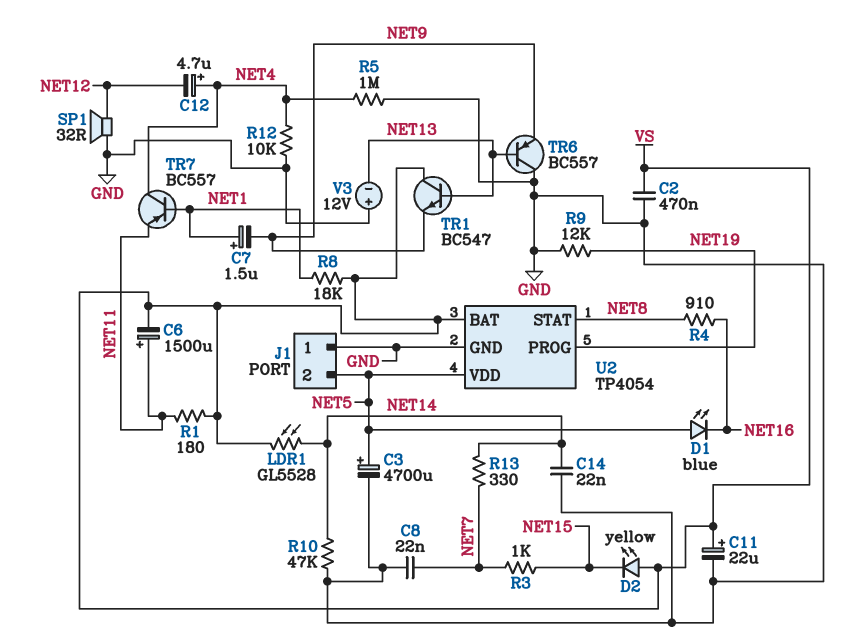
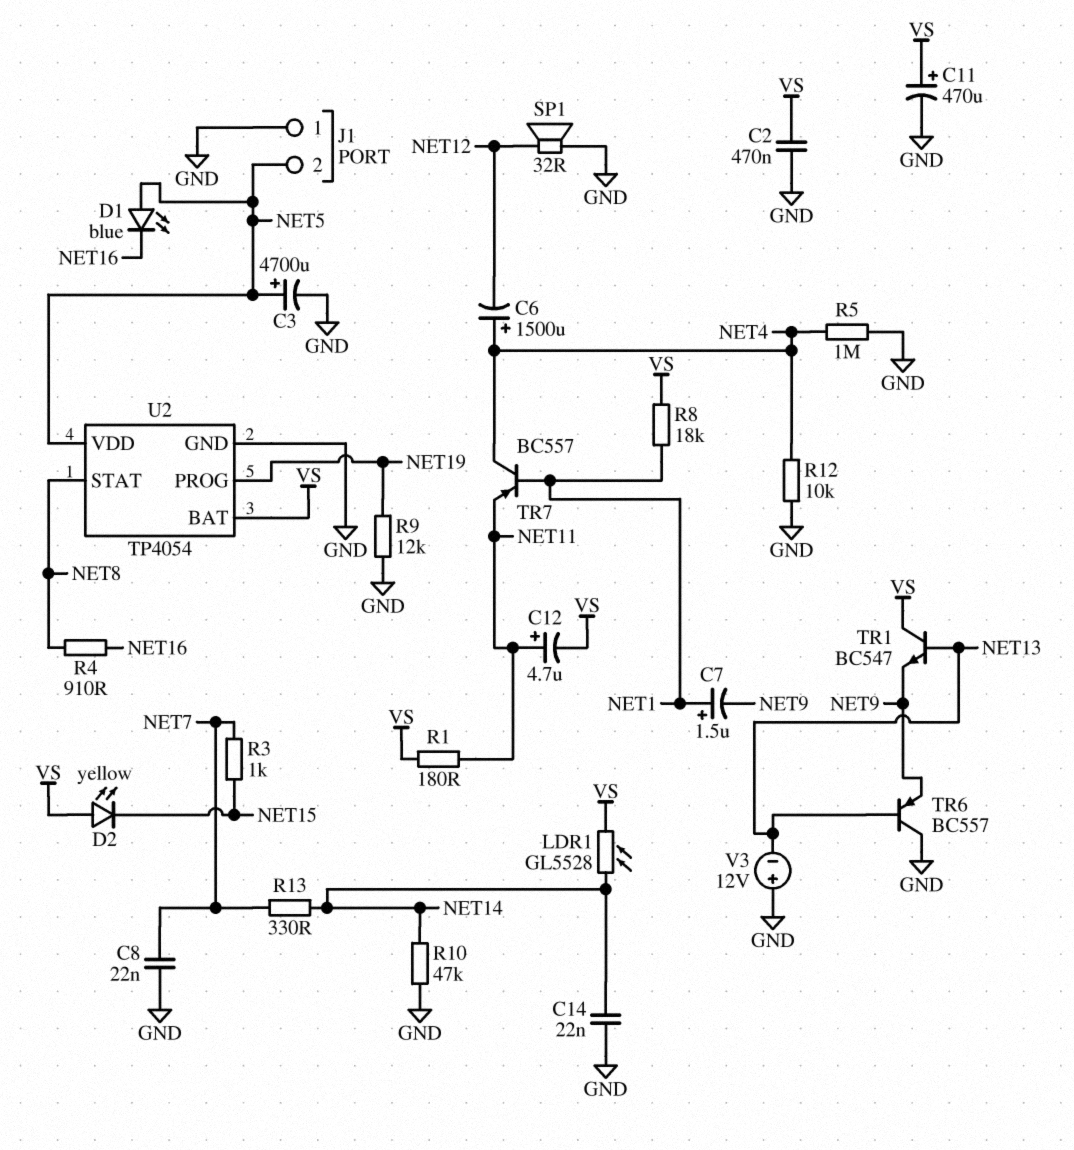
C6: 1500uF (plus NET11, minus VS) -> 1500uF (plus NET4, minus NET12)
C11: 22uF (plus VS, minus GND) -> 470uF (plus VS, minus GND)
C12: 4.7uF (plus NET4, minus NET12) -> 4.7uF (plus NET11, minus VS)

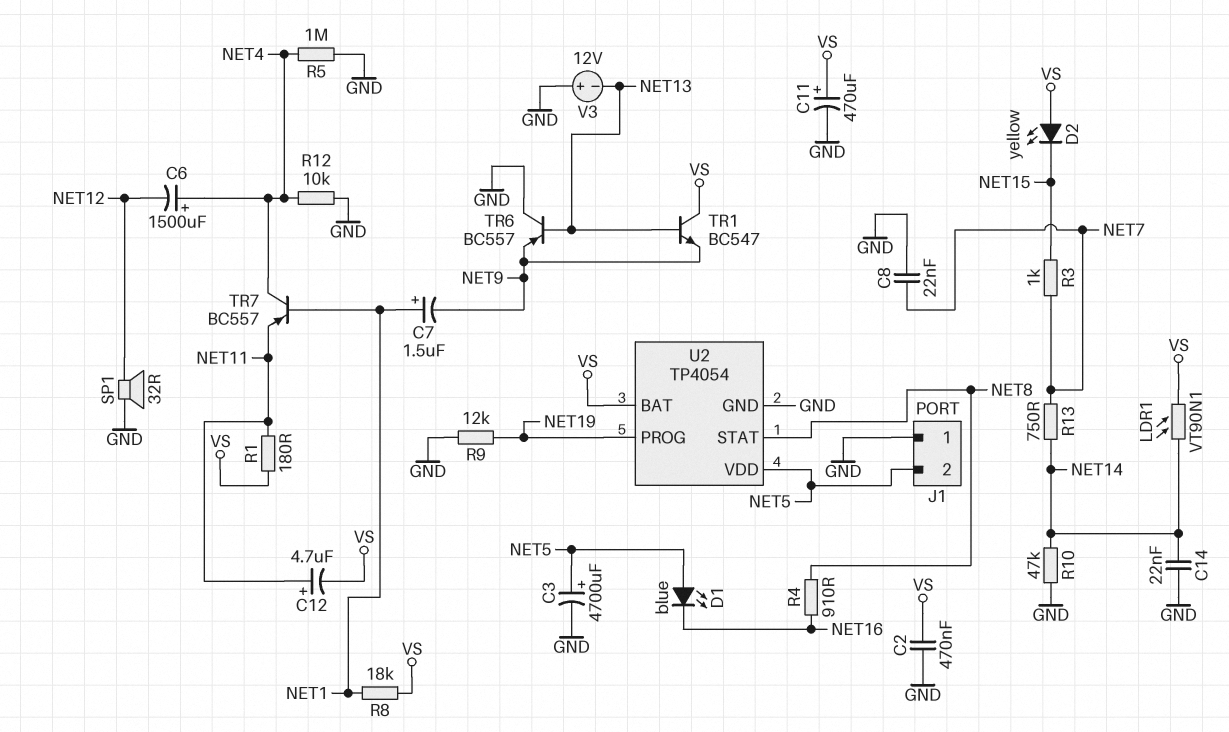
LDR1: GL5528 (NET14, VS) -> VT90N1 (NET14, VS)
R13: 330 (NET7, NET14) -> 750 (NET7, NET14)

